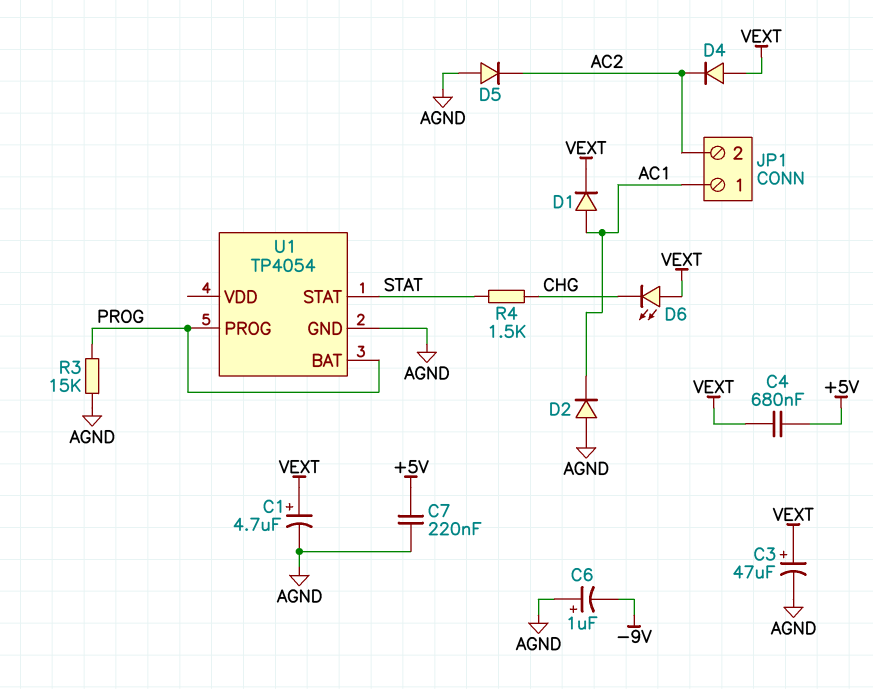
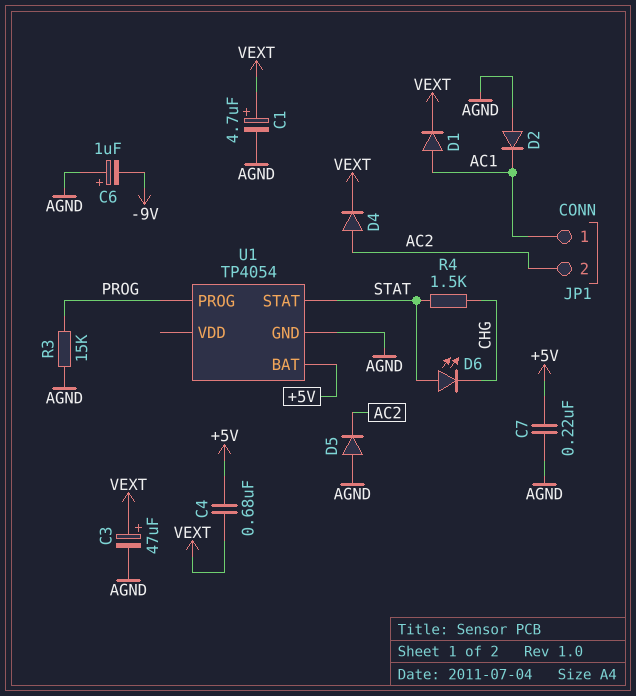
D4: diode (A VEXT, K AC2) -> diode (A AC2, K VEXT)
D6: LED (A VEXT, K CHG) -> LED (A STAT, K CHG)
U1 pin BAT: PROG -> +5V

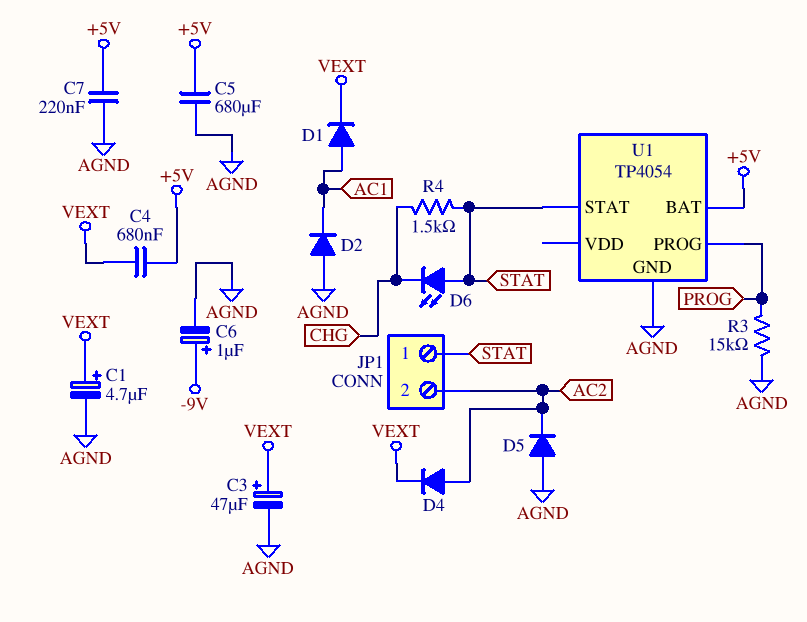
C5: none -> 680uF (+5V, AGND)
C6: 1uF (plus AGND, minus -9V) -> 1uF (plus -9V, minus AGND)
JP1 pin 1: AC1 -> STAT

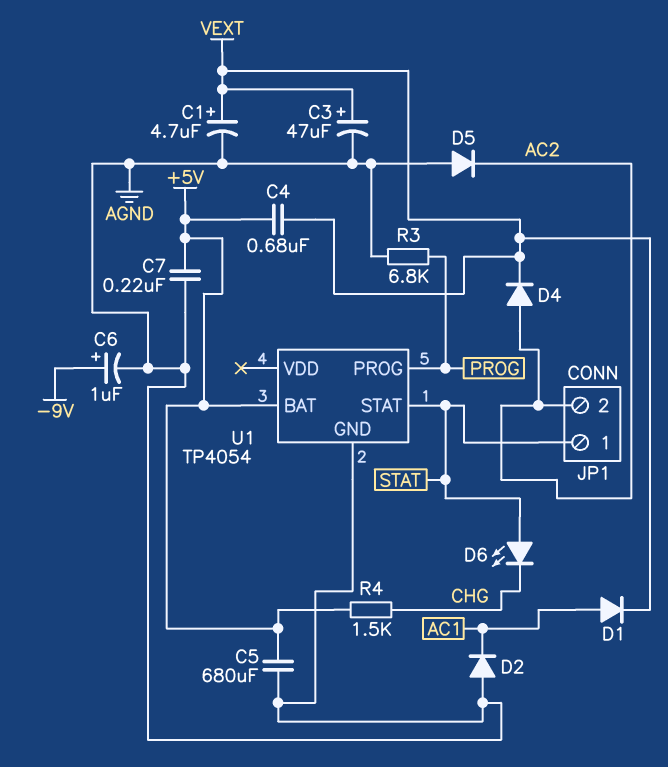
R3: 15k (AGND, PROG) -> 6.8k (AGND, PROG)
R4: 1.5k (CHG, STAT) -> 1.5k (+5V, CHG)

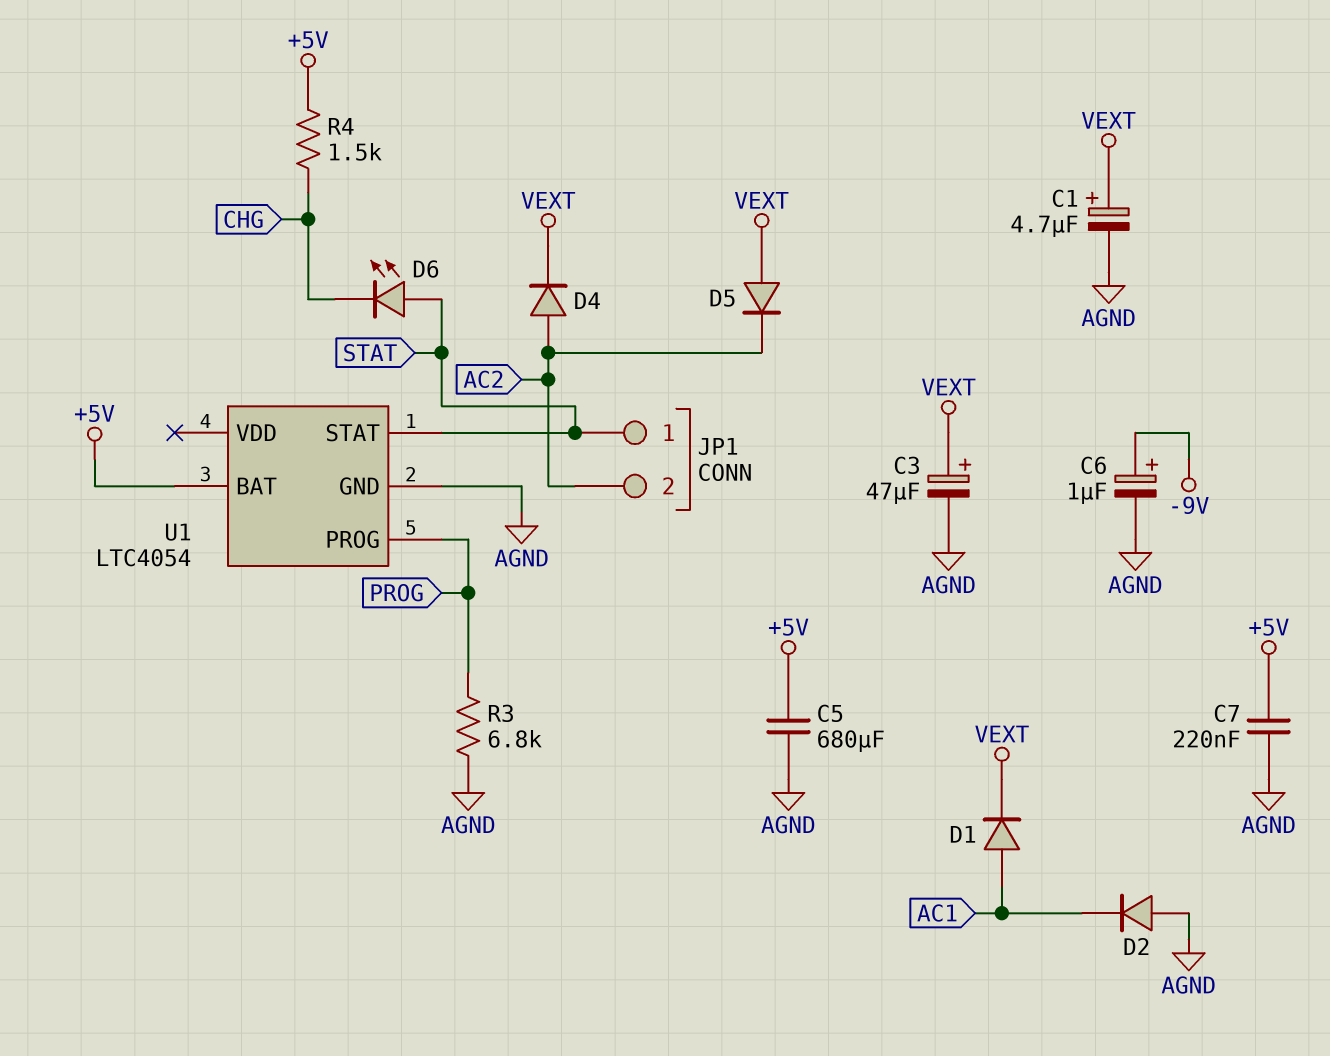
C4: 680nF (+5V, VEXT) -> none
D5: diode (A AGND, K AC2) -> diode (A VEXT, K AC2)
U1: TP4054 -> LTC4054

